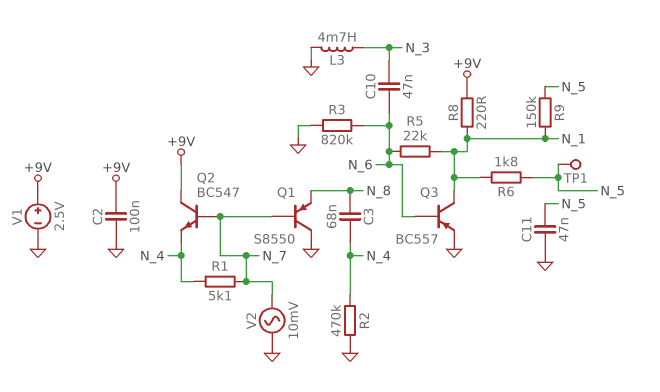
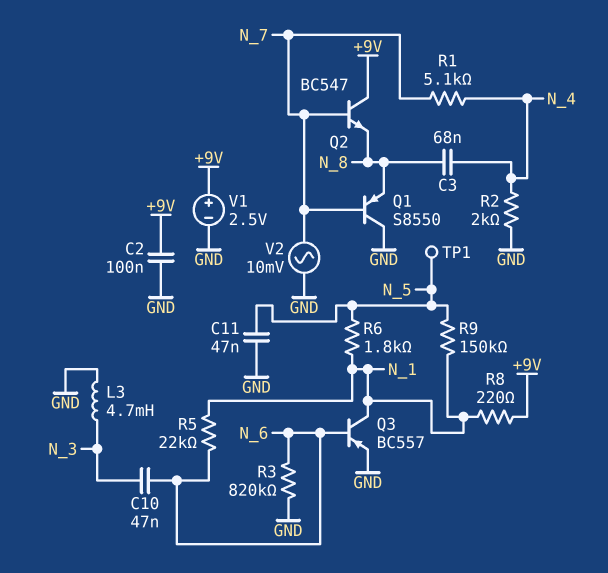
Q2: NPN BC547 (B N_7, C +9V, E N_4) -> NPN BC547 (B N_7, C +9V, E N_8)
R2: 470k (GND, N_4) -> 2k (GND, N_4)

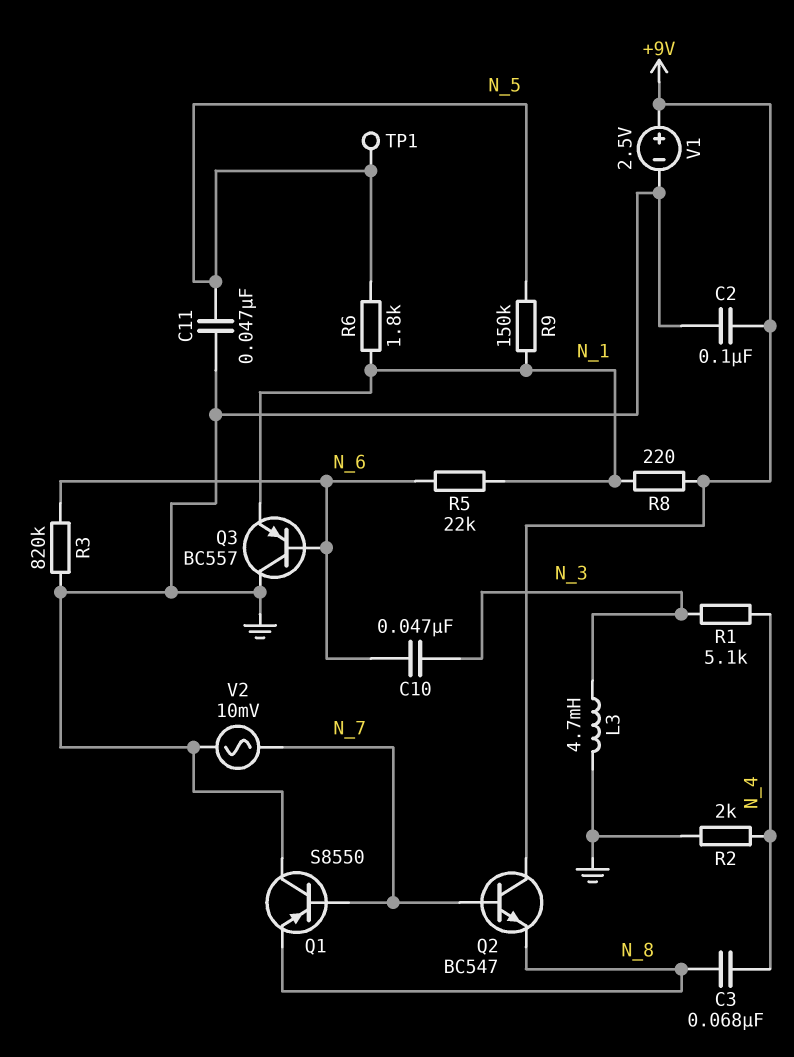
Q3: PNP BC557 (B N_6, C N_1, E GND) -> PNP BC557 (B N_6, C GND, E N_1)
R1: 5.1k (N_4, N_7) -> 5.1k (N_3, N_4)

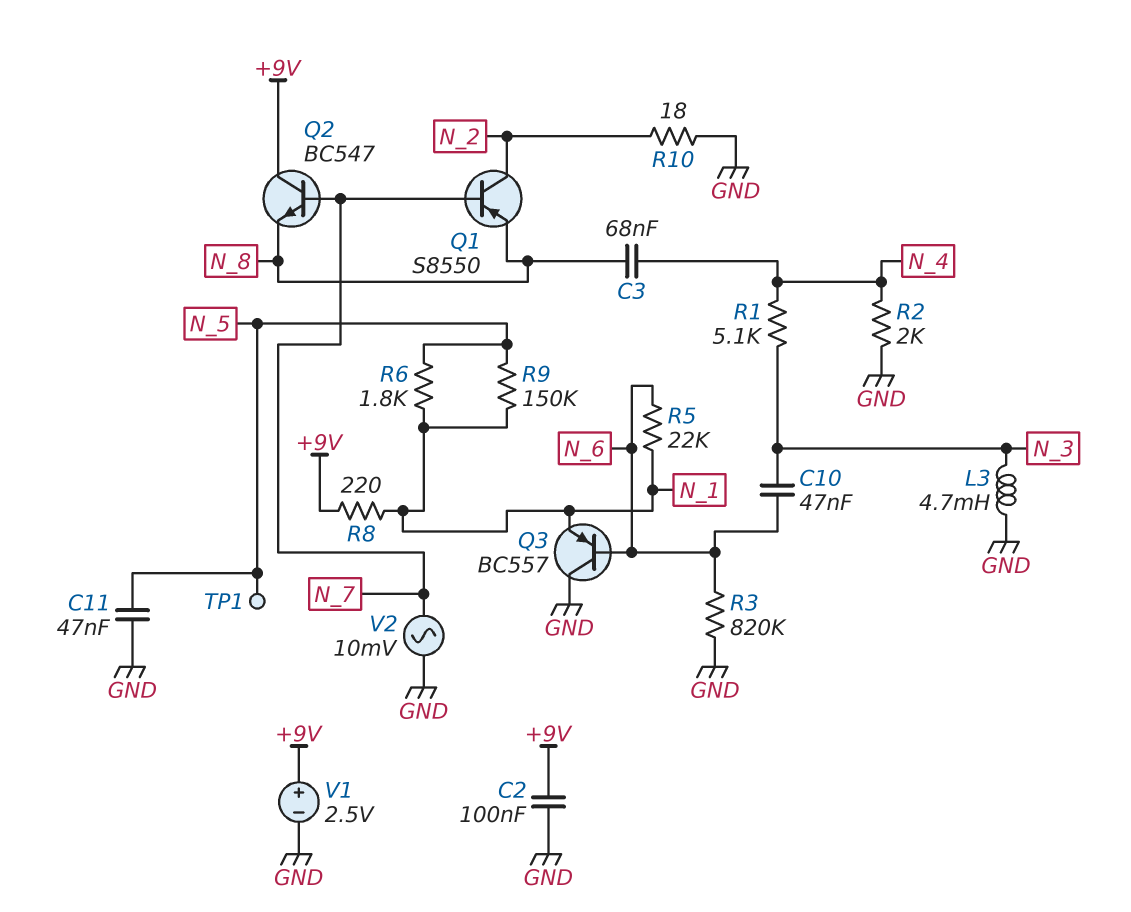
Q1: PNP S8550 (B N_7, C GND, E N_8) -> PNP S8550 (B N_7, C N_2, E N_8)
R10: none -> 18 (GND, N_2)

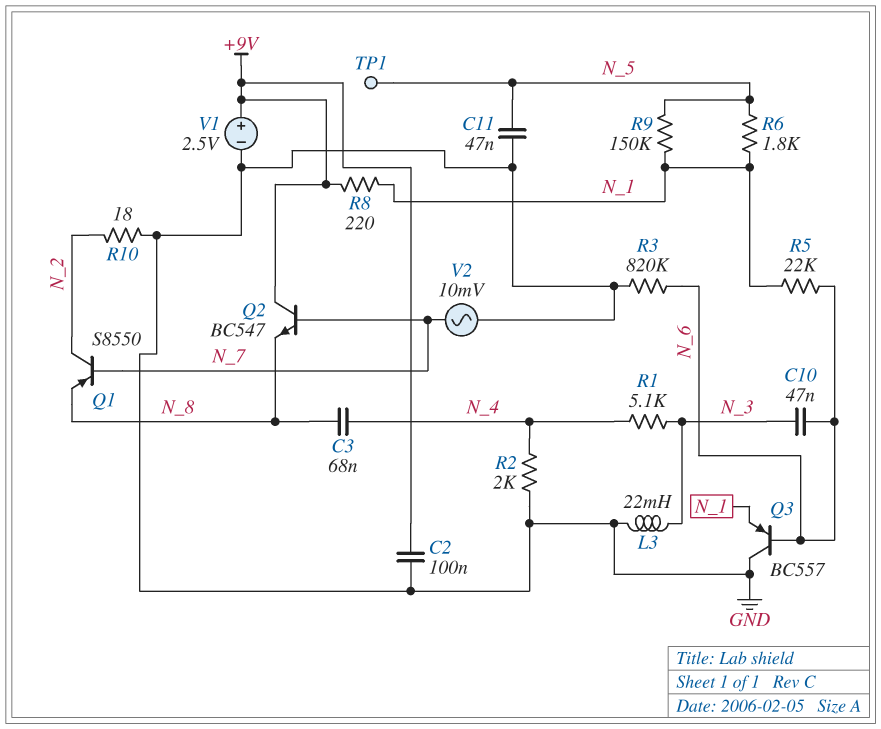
L3: 4.7mH (GND, N_3) -> 22mH (GND, N_3)

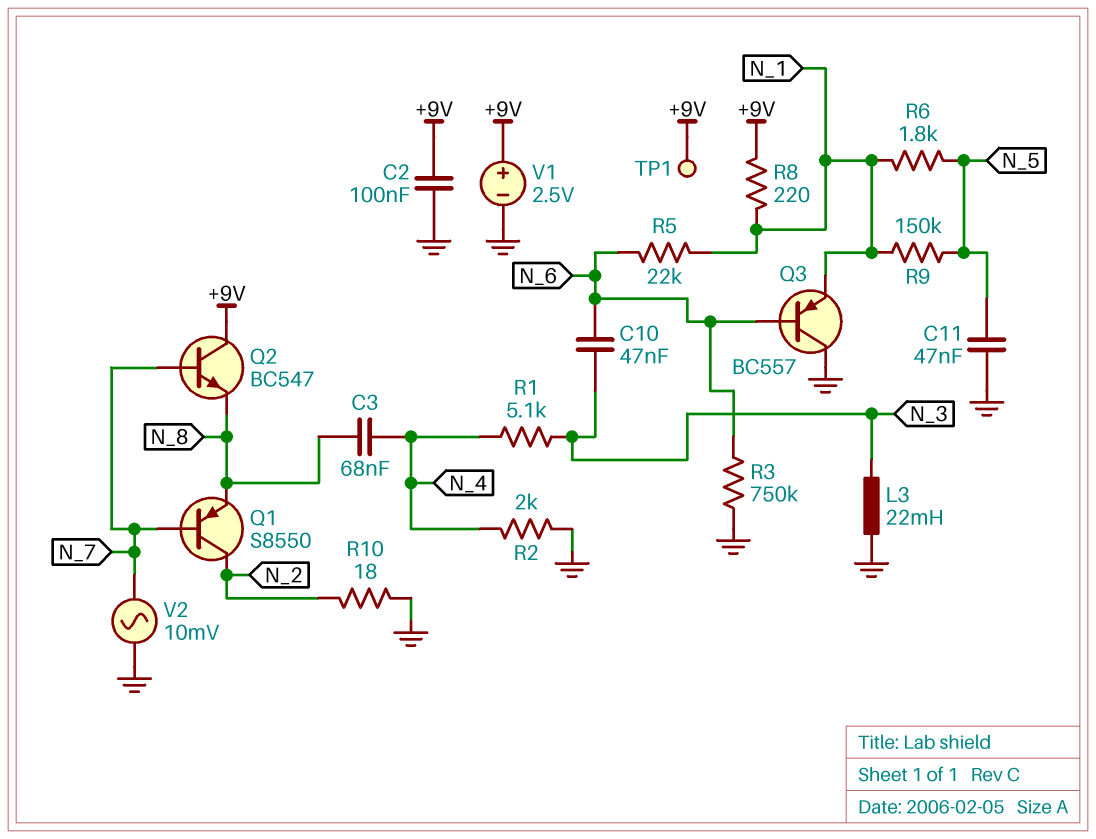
R3: 820k (GND, N_6) -> 750k (GND, N_6)
TP1: test point (N_5) -> test point (+9V)

